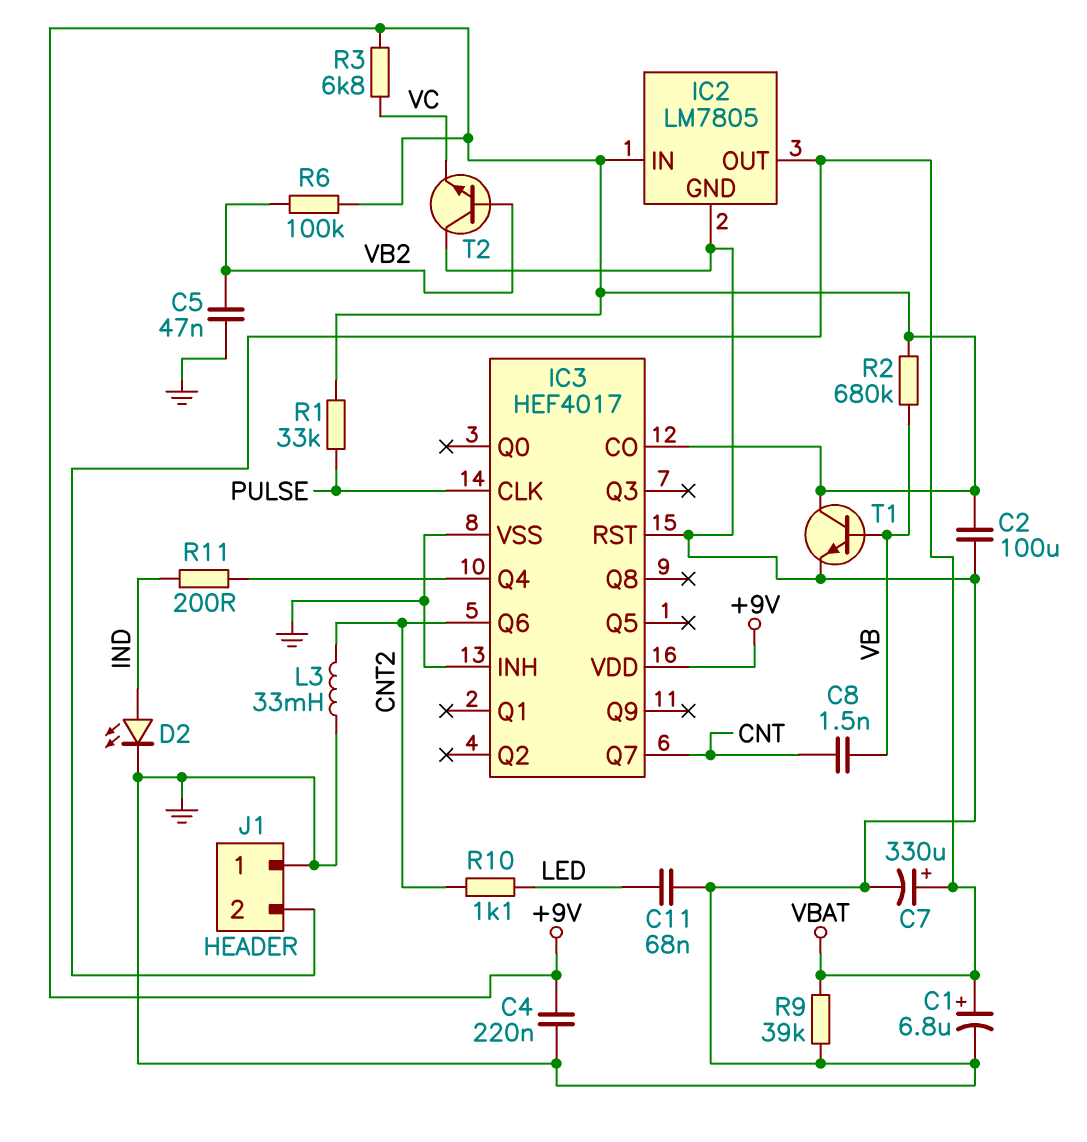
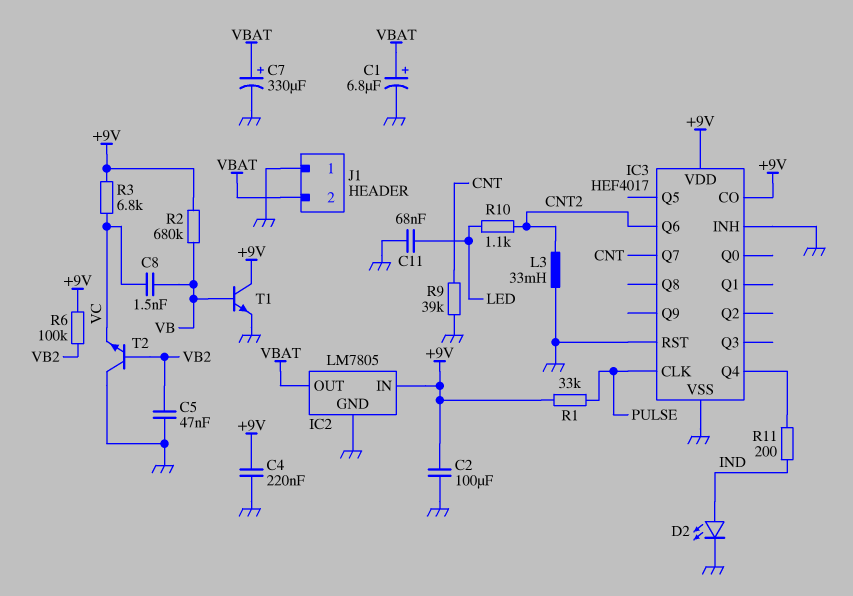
C8: 1.5nF (CNT, VB) -> 1.5nF (VB, VC)
R9: 39k (GND, VBAT) -> 39k (CNT, GND)

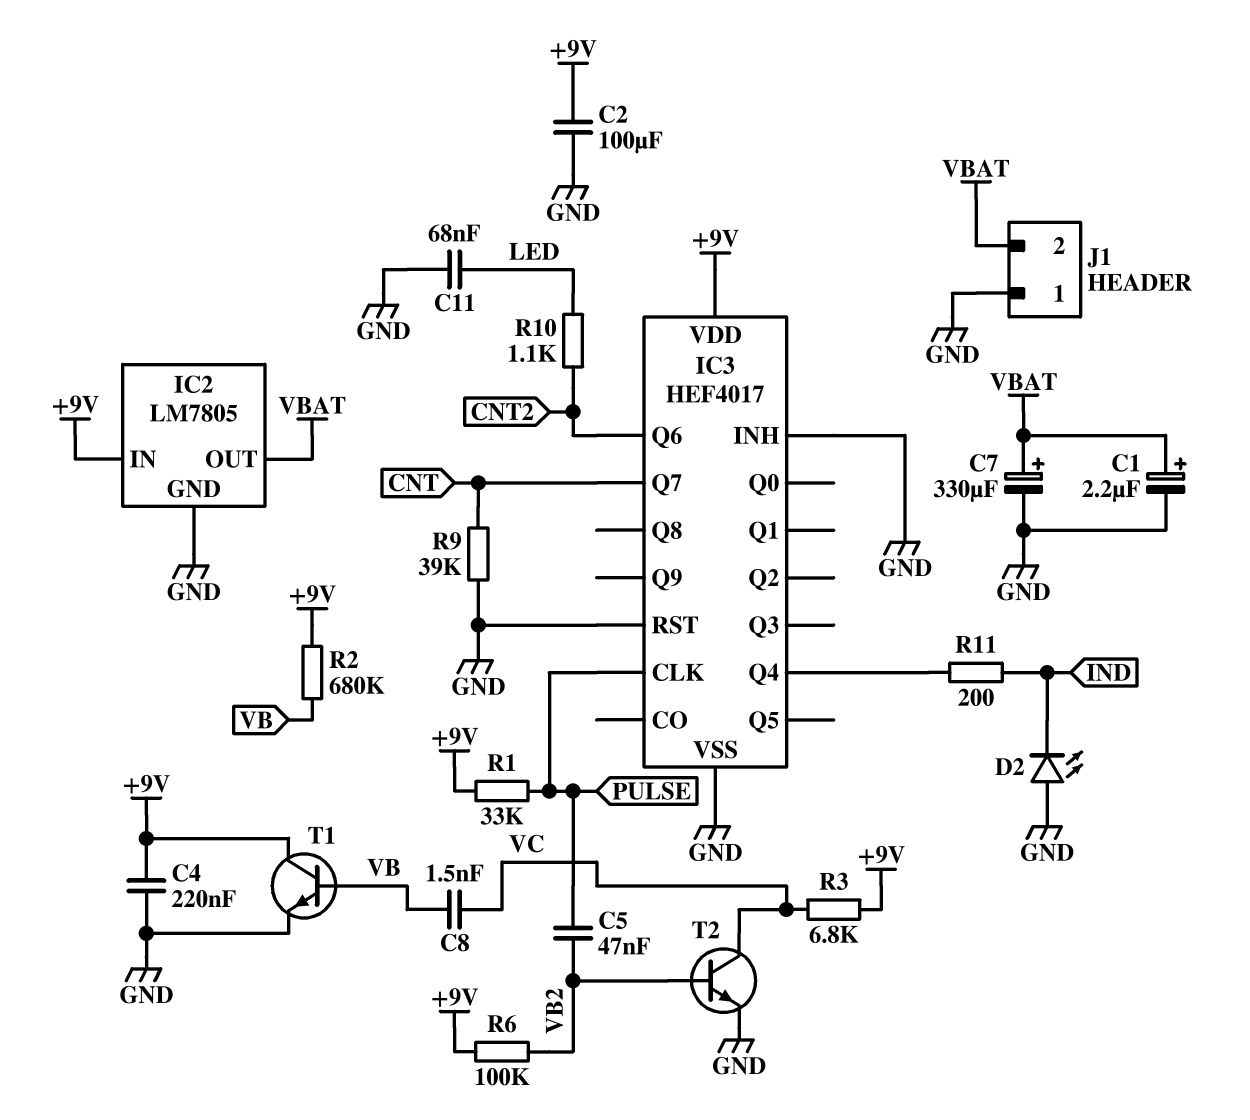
C1: 6.8uF (plus VBAT, minus GND) -> 2.2uF (plus VBAT, minus GND)
C5: 47nF (GND, VB2) -> 47nF (PULSE, VB2)
D2: LED (A IND, K GND) -> LED (A GND, K IND)
IC3 pin CO: +9V -> none
L3: 33mH (CNT2, GND) -> none
T2: NPN (B VB2, C GND, E VC) -> NPN (B VB2, C VC, E GND)

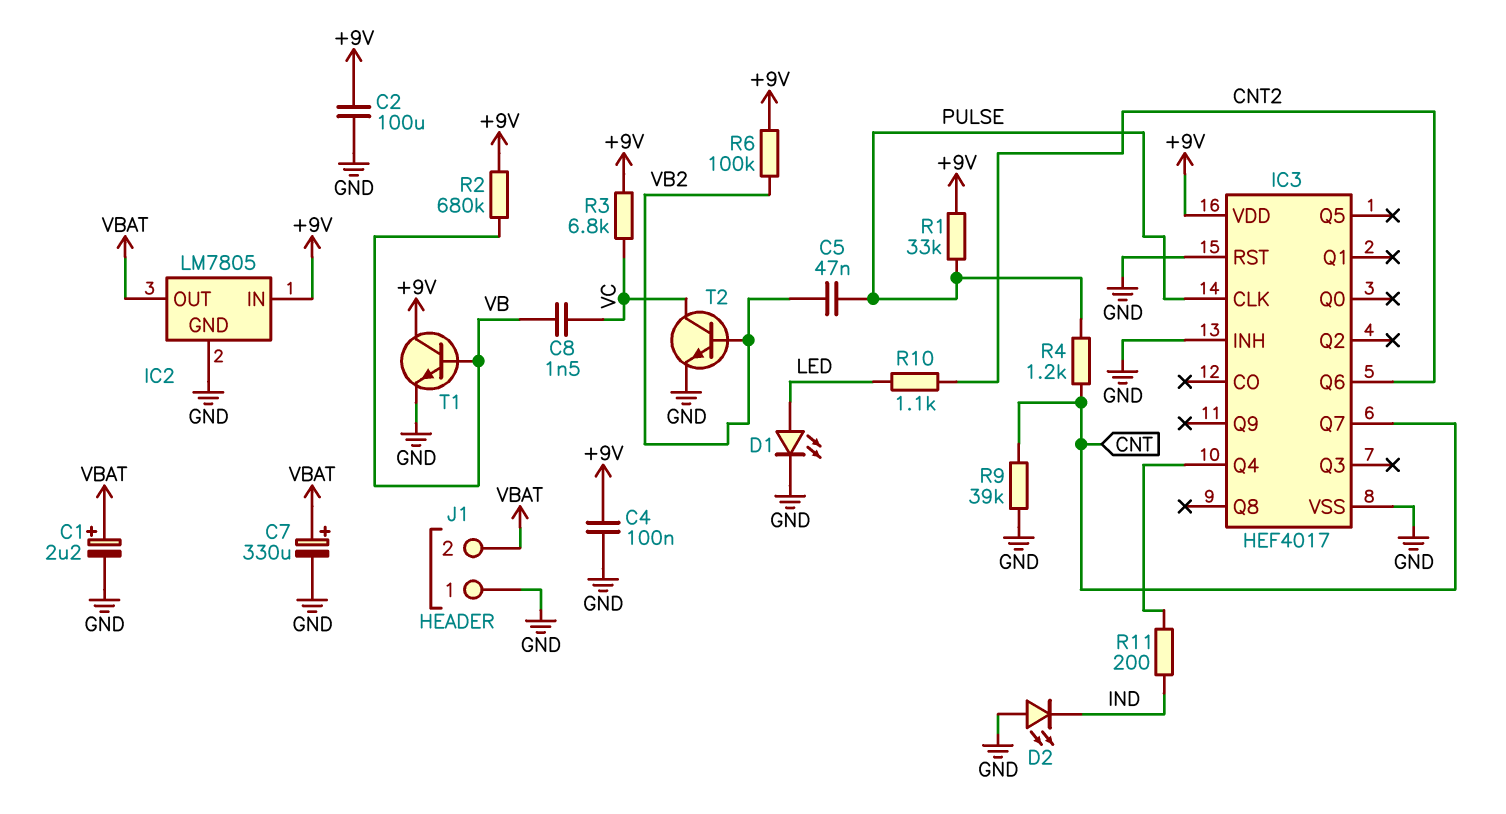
C4: 220nF (+9V, GND) -> 100nF (+9V, GND)
C11: 68nF (GND, LED) -> none
D1: none -> LED (A LED, K GND)
R4: none -> 1.2k (CNT, PULSE)

